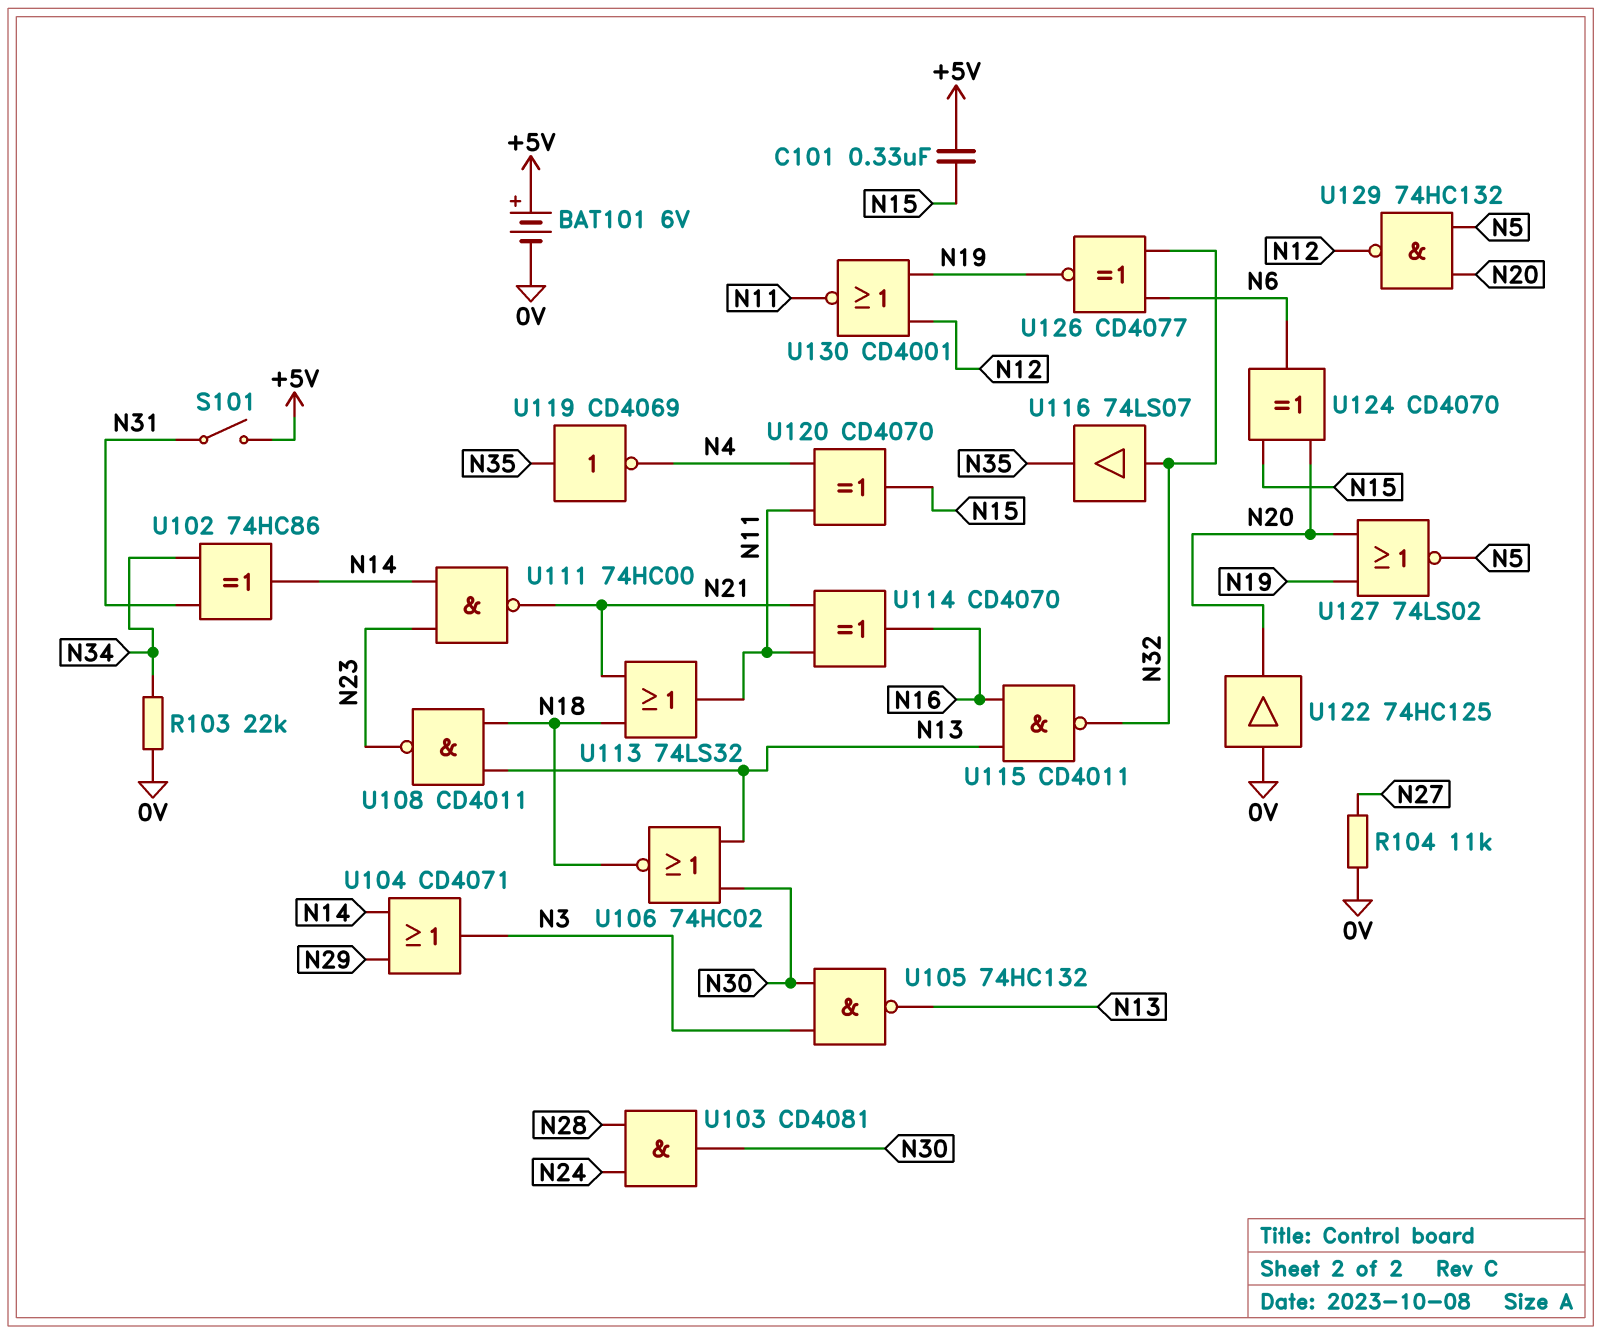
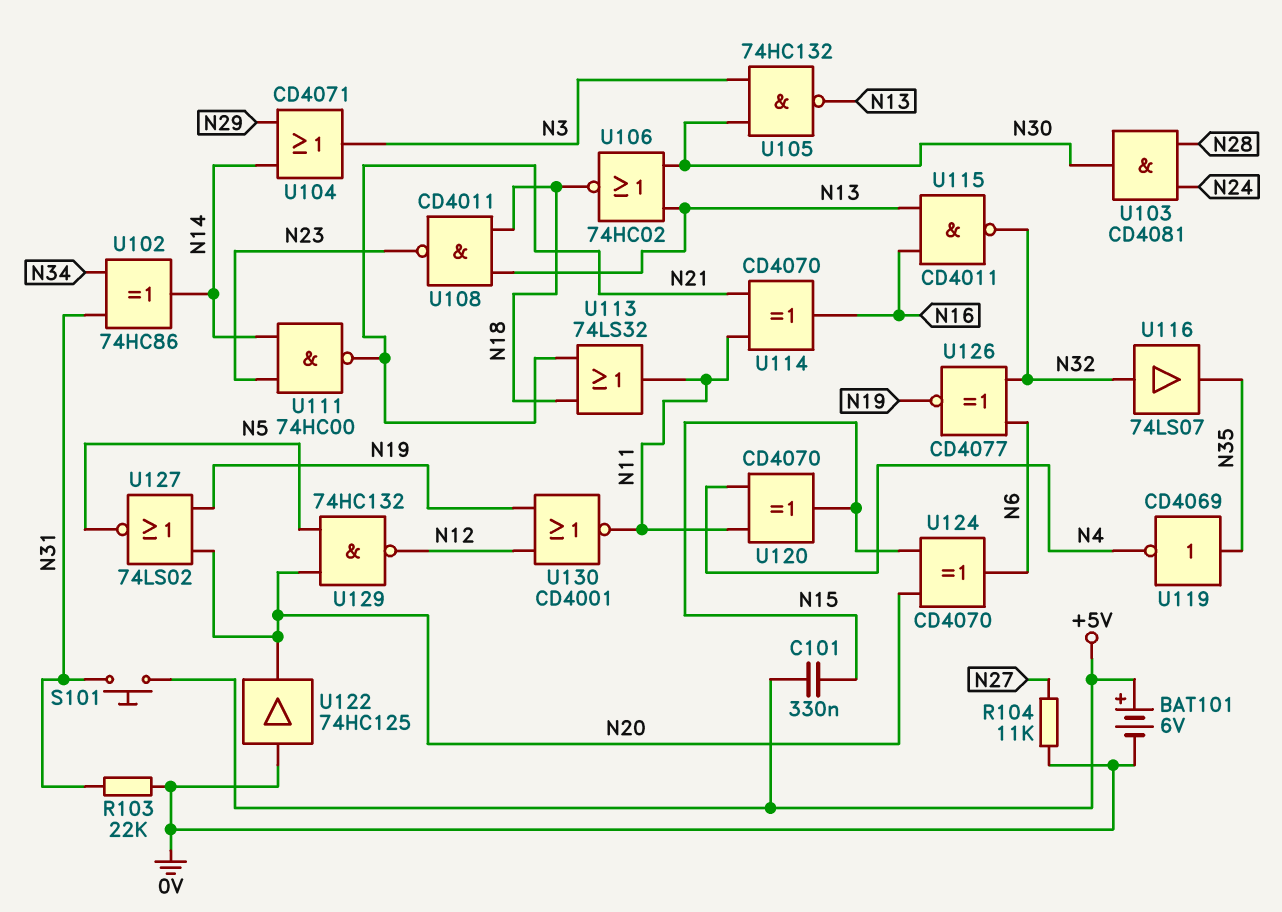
R103: 22k (0V, N34) -> 22k (0V, N31)
S101: switch (+5V, N31) -> button (+5V, N31)

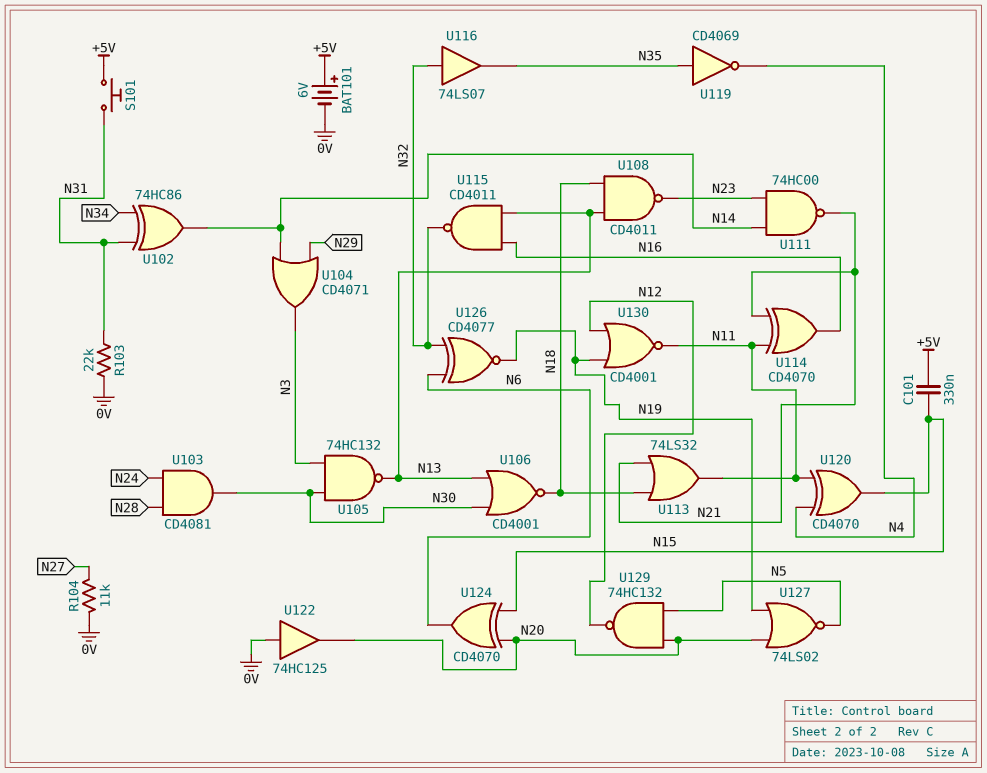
U106: NOR 74HC02 (in N13, in N30, out N18) -> NOR CD4001 (in N13, in N30, out N18)

